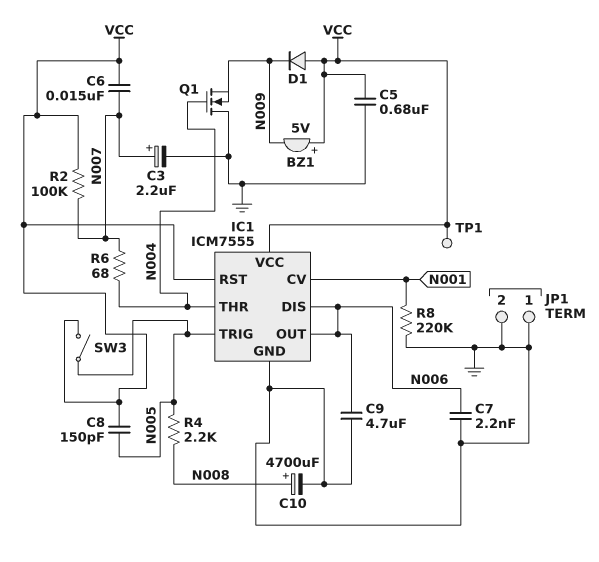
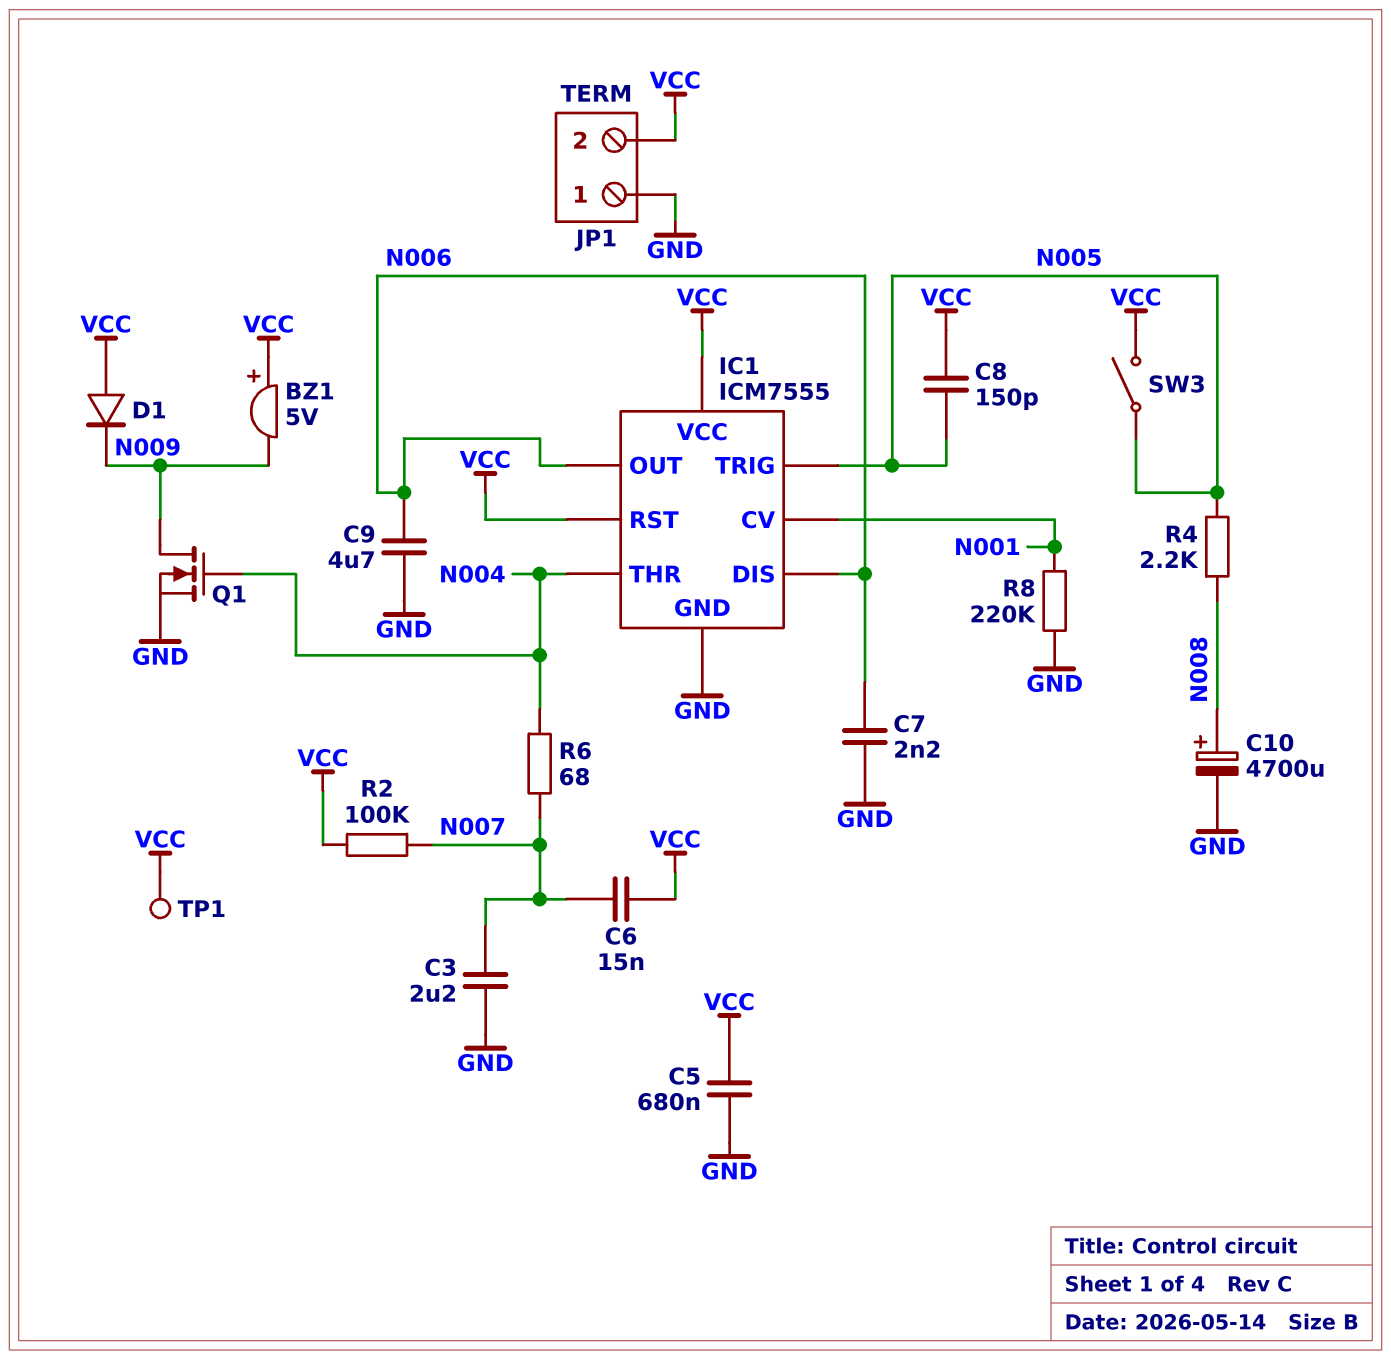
C3: 2.2uF (plus N007, minus GND) -> 2.2uF (GND, N007)
JP1 pin 2: GND -> VCC
Q1: NMOS (G N004, D GND, S N009) -> NMOS (G N004, D N009, S GND)

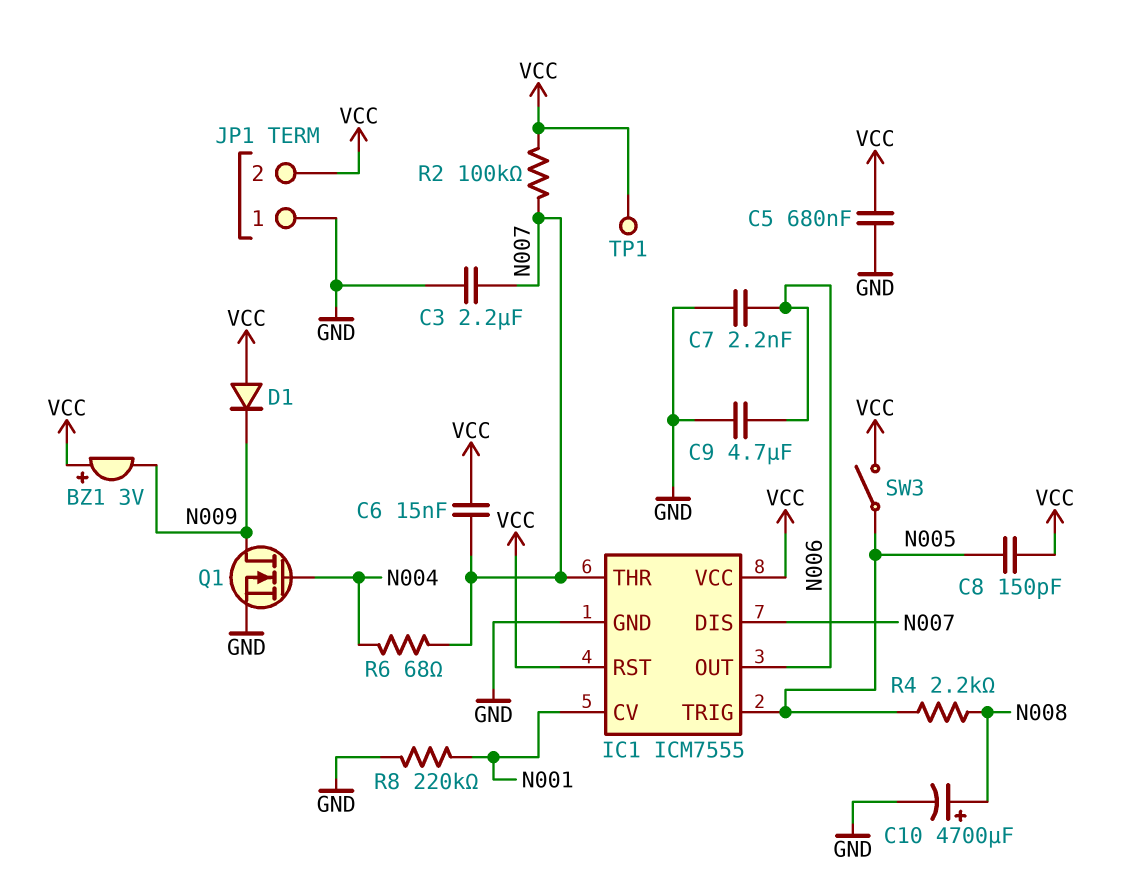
BZ1: buzzer 5V (plus VCC, minus N009) -> buzzer 3V (plus VCC, minus N009)
IC1 pin DIS: N006 -> N007
IC1 pin THR: N004 -> N007

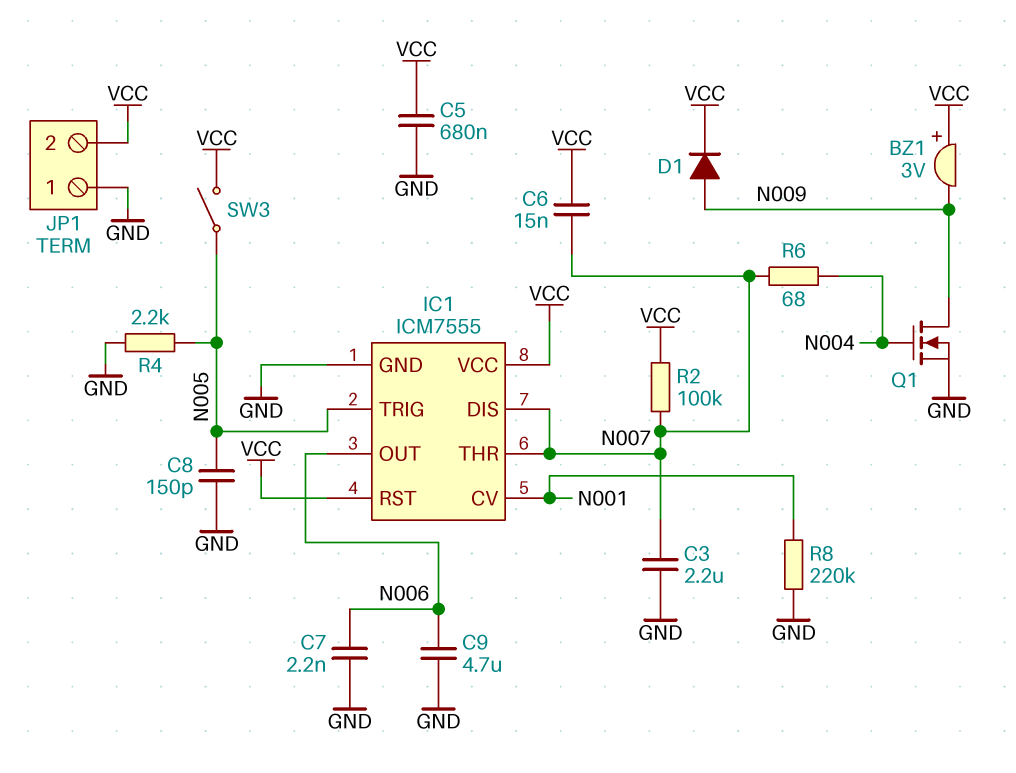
C8: 150pF (N005, VCC) -> 150pF (GND, N005)
C10: 4700uF (plus N008, minus GND) -> none
D1: diode (A VCC, K N009) -> diode (A N009, K VCC)
R4: 2.2k (N005, N008) -> 2.2k (GND, N005)
TP1: test point (VCC) -> none

